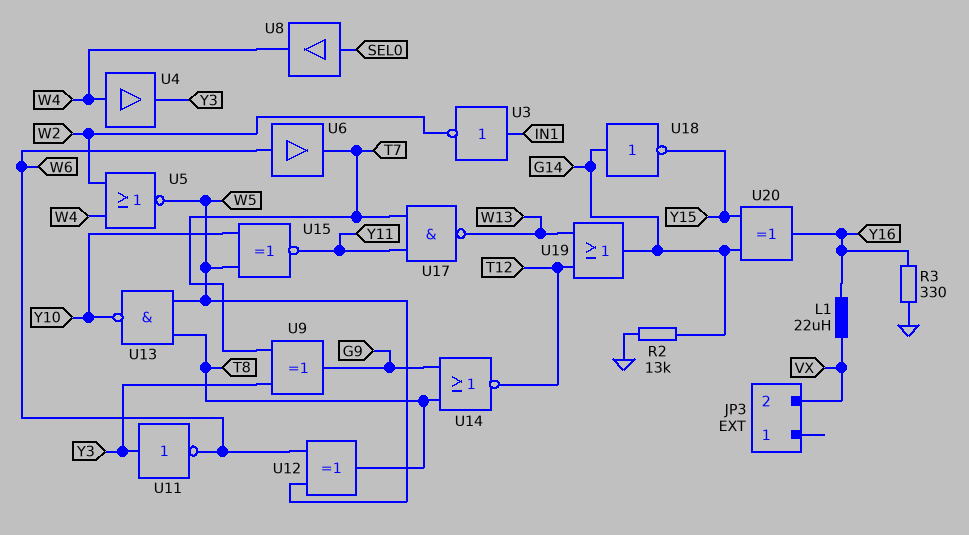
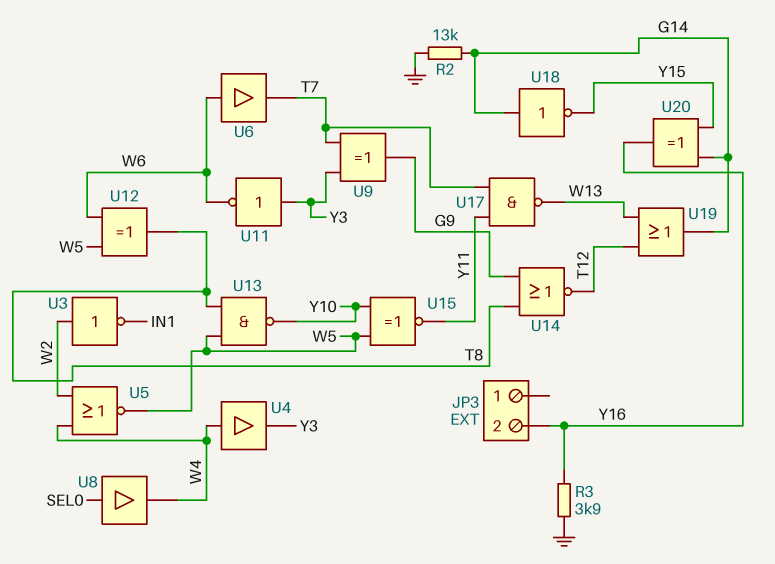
JP3 pin 2: VX -> Y16
L1: 22uH (VX, Y16) -> none
R3: 330 (GND, Y16) -> 3.9k (GND, Y16)
U3: NOT (in IN1, out W2) -> NOT (in W2, out IN1)

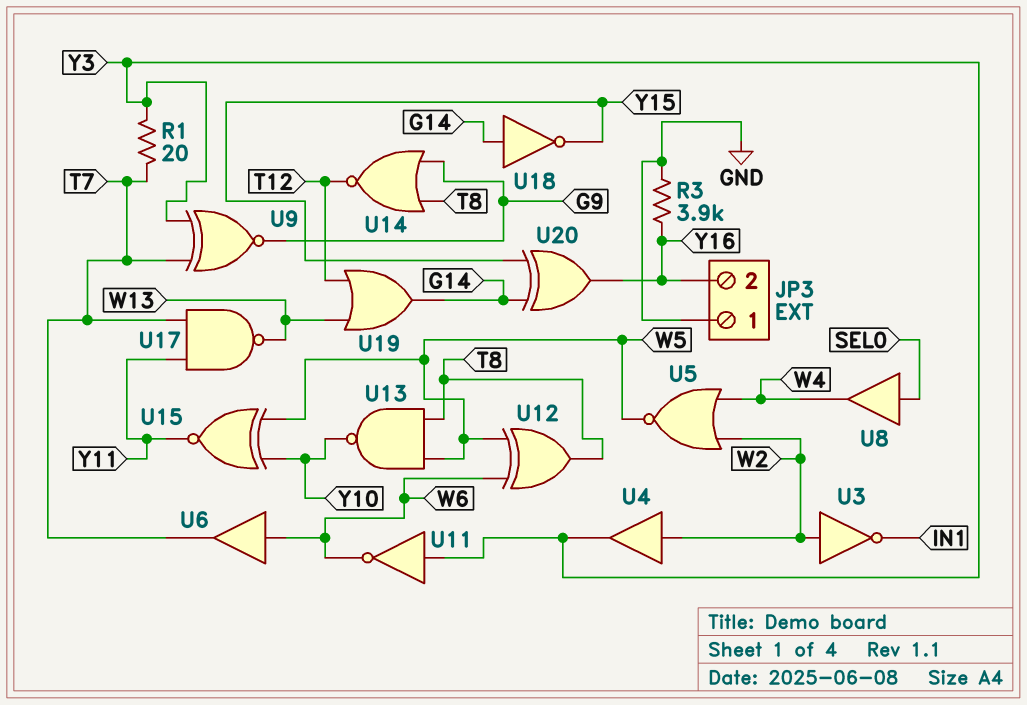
JP3 pin 1: none -> GND
R1: none -> 20 (T7, Y3)
R2: 13k (G14, GND) -> none
U4: buffer (in W4, out Y3) -> buffer (in W2, out Y3)
U9: XOR (in T7, in Y3, out G9) -> XNOR (in T7, in Y3, out G9)

